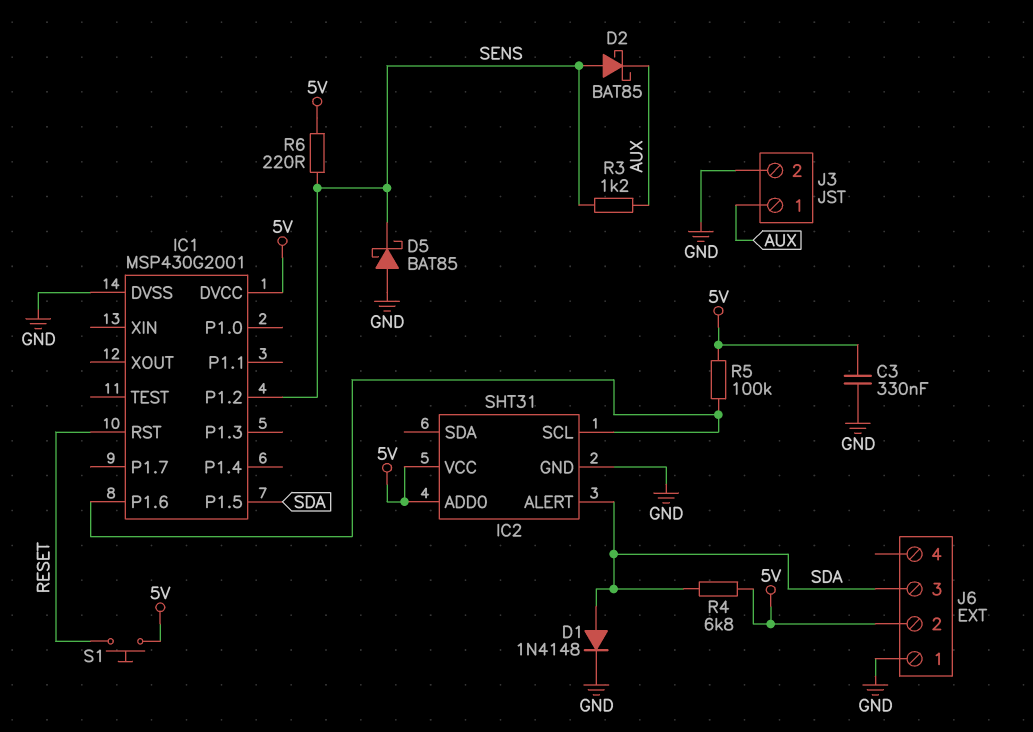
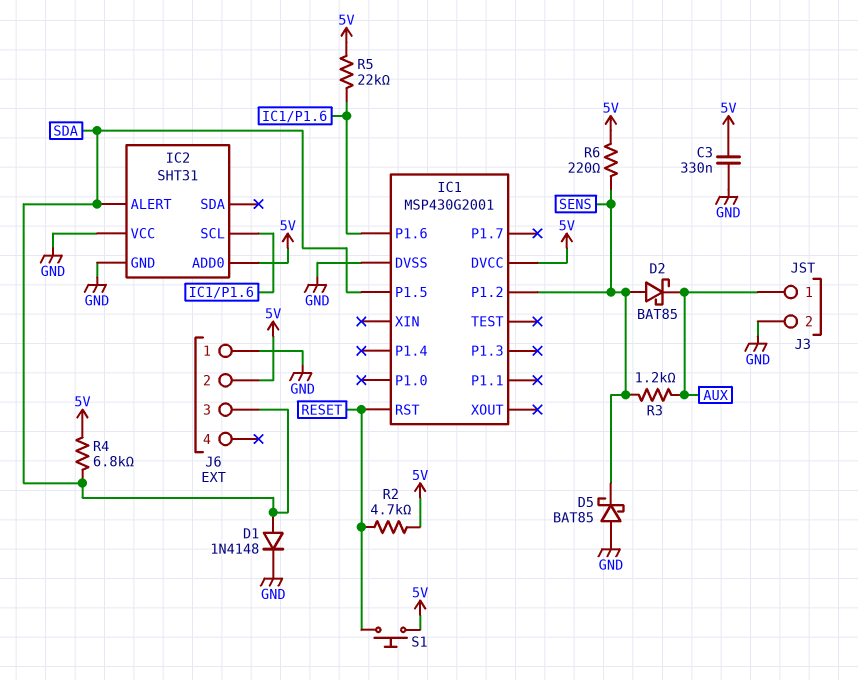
IC2 pin VCC: 5V -> GND
R2: none -> 4.7k (5V, RESET)
R5: 100k (5V, IC1/P1.6) -> 22k (5V, IC1/P1.6)

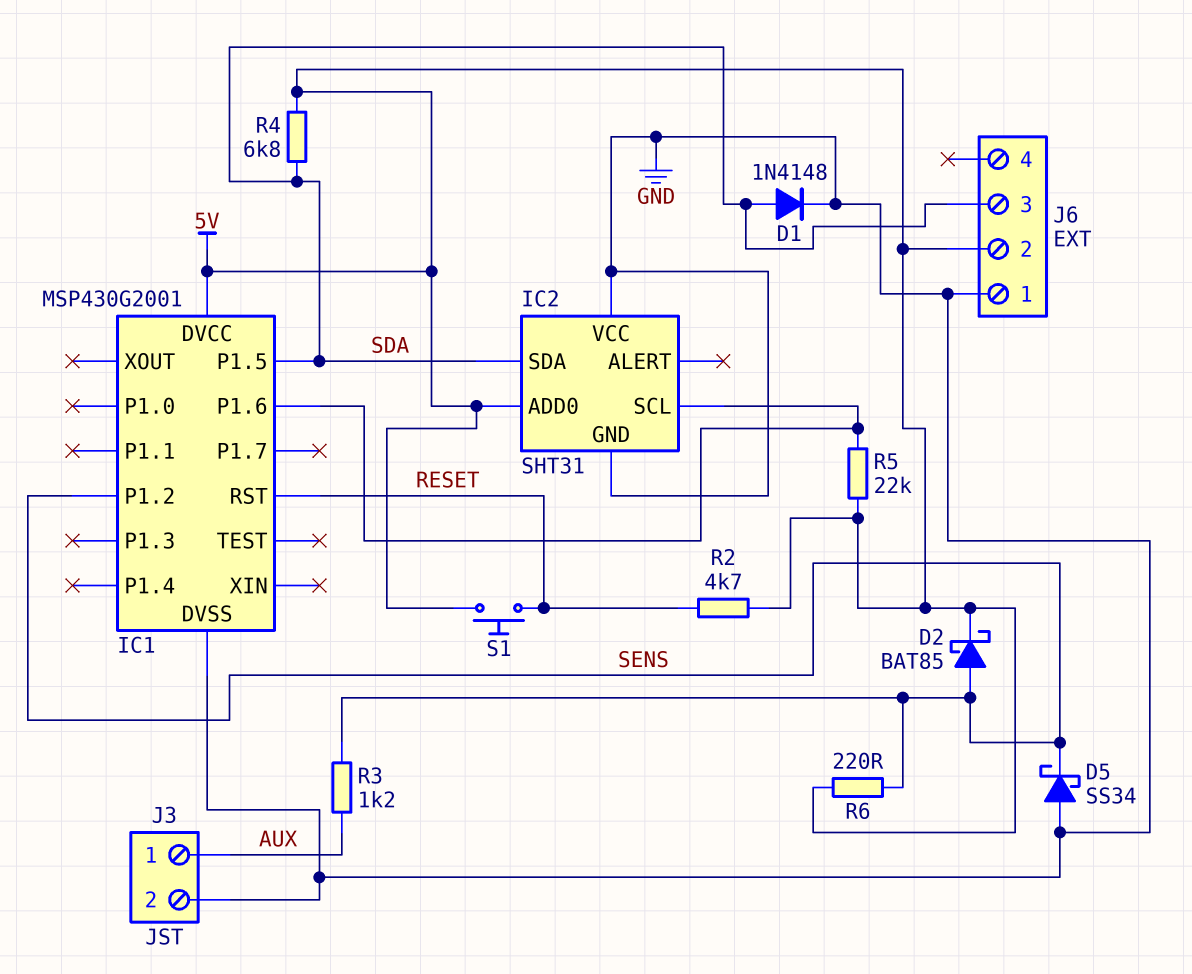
C3: 330nF (5V, GND) -> none
D2: schottky BAT85 (A SENS, K AUX) -> schottky BAT85 (A SENS, K 5V)
D5: schottky BAT85 (A GND, K SENS) -> schottky SS34 (A GND, K SENS)
IC2 pin ALERT: SDA -> none
IC2 pin SDA: none -> SDA

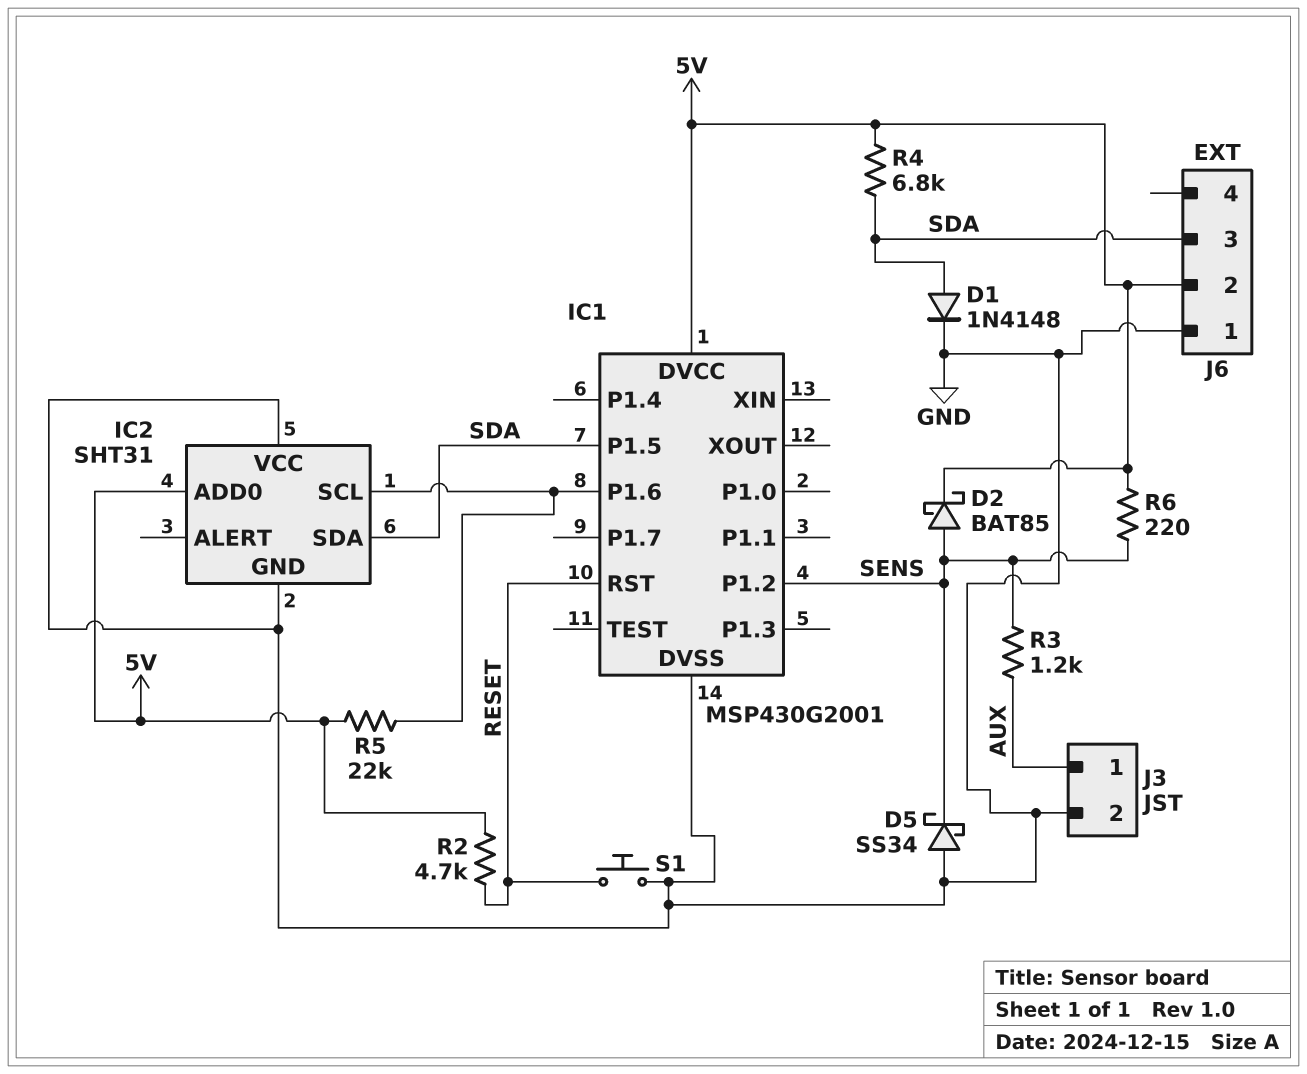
S1: button (5V, RESET) -> button (GND, RESET)

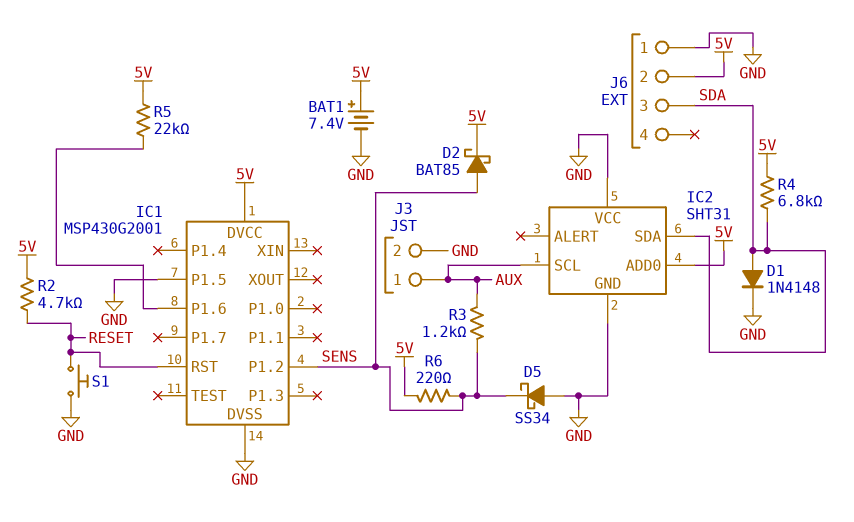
BAT1: none -> 7.4V (plus 5V, minus GND)
IC1 pin P1.5: SDA -> GND
IC2 pin SCL: IC1/P1.6 -> AUX

